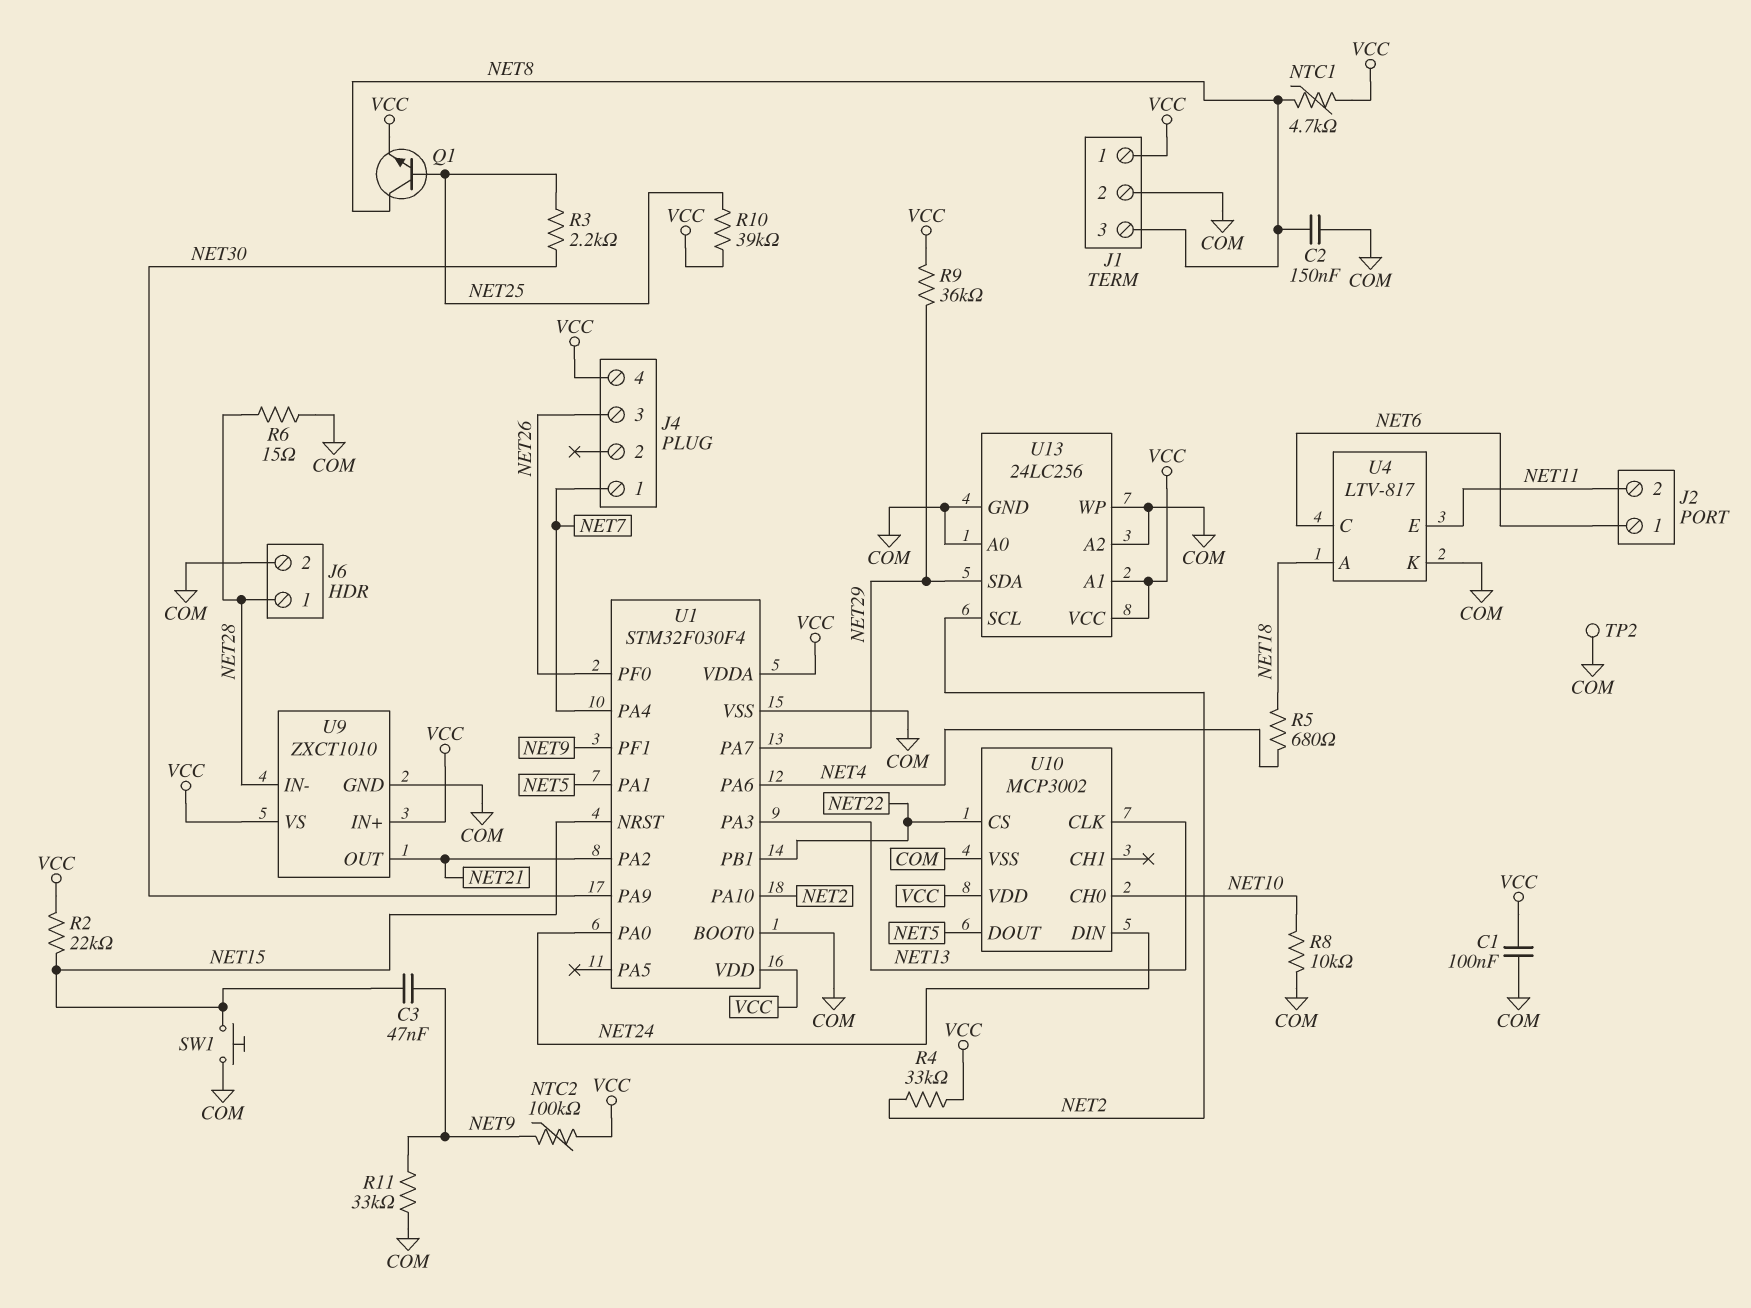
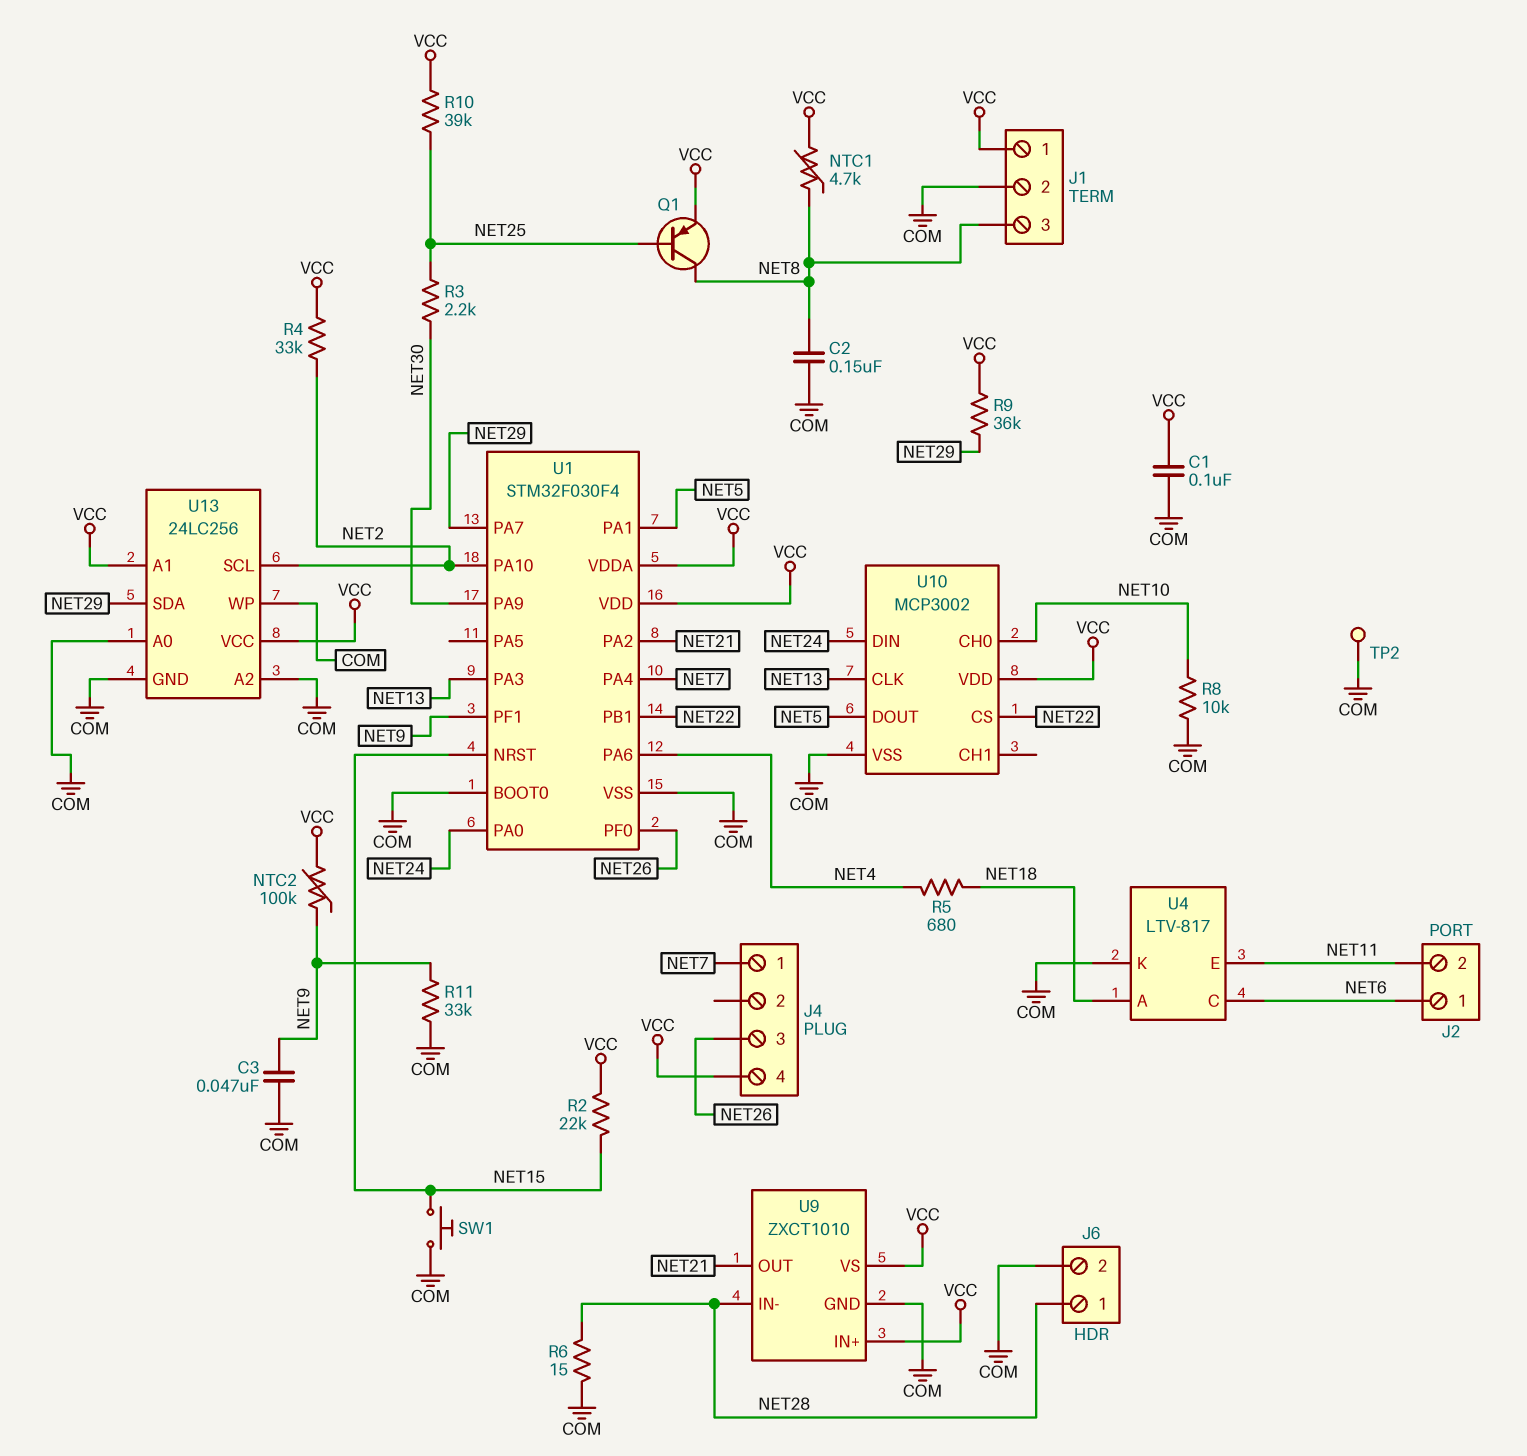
C3: 47nF (NET9, NET15) -> 47nF (COM, NET9)
Q1: NPN (B NET25, C NET8, E VCC) -> PNP (B NET25, C NET8, E VCC)

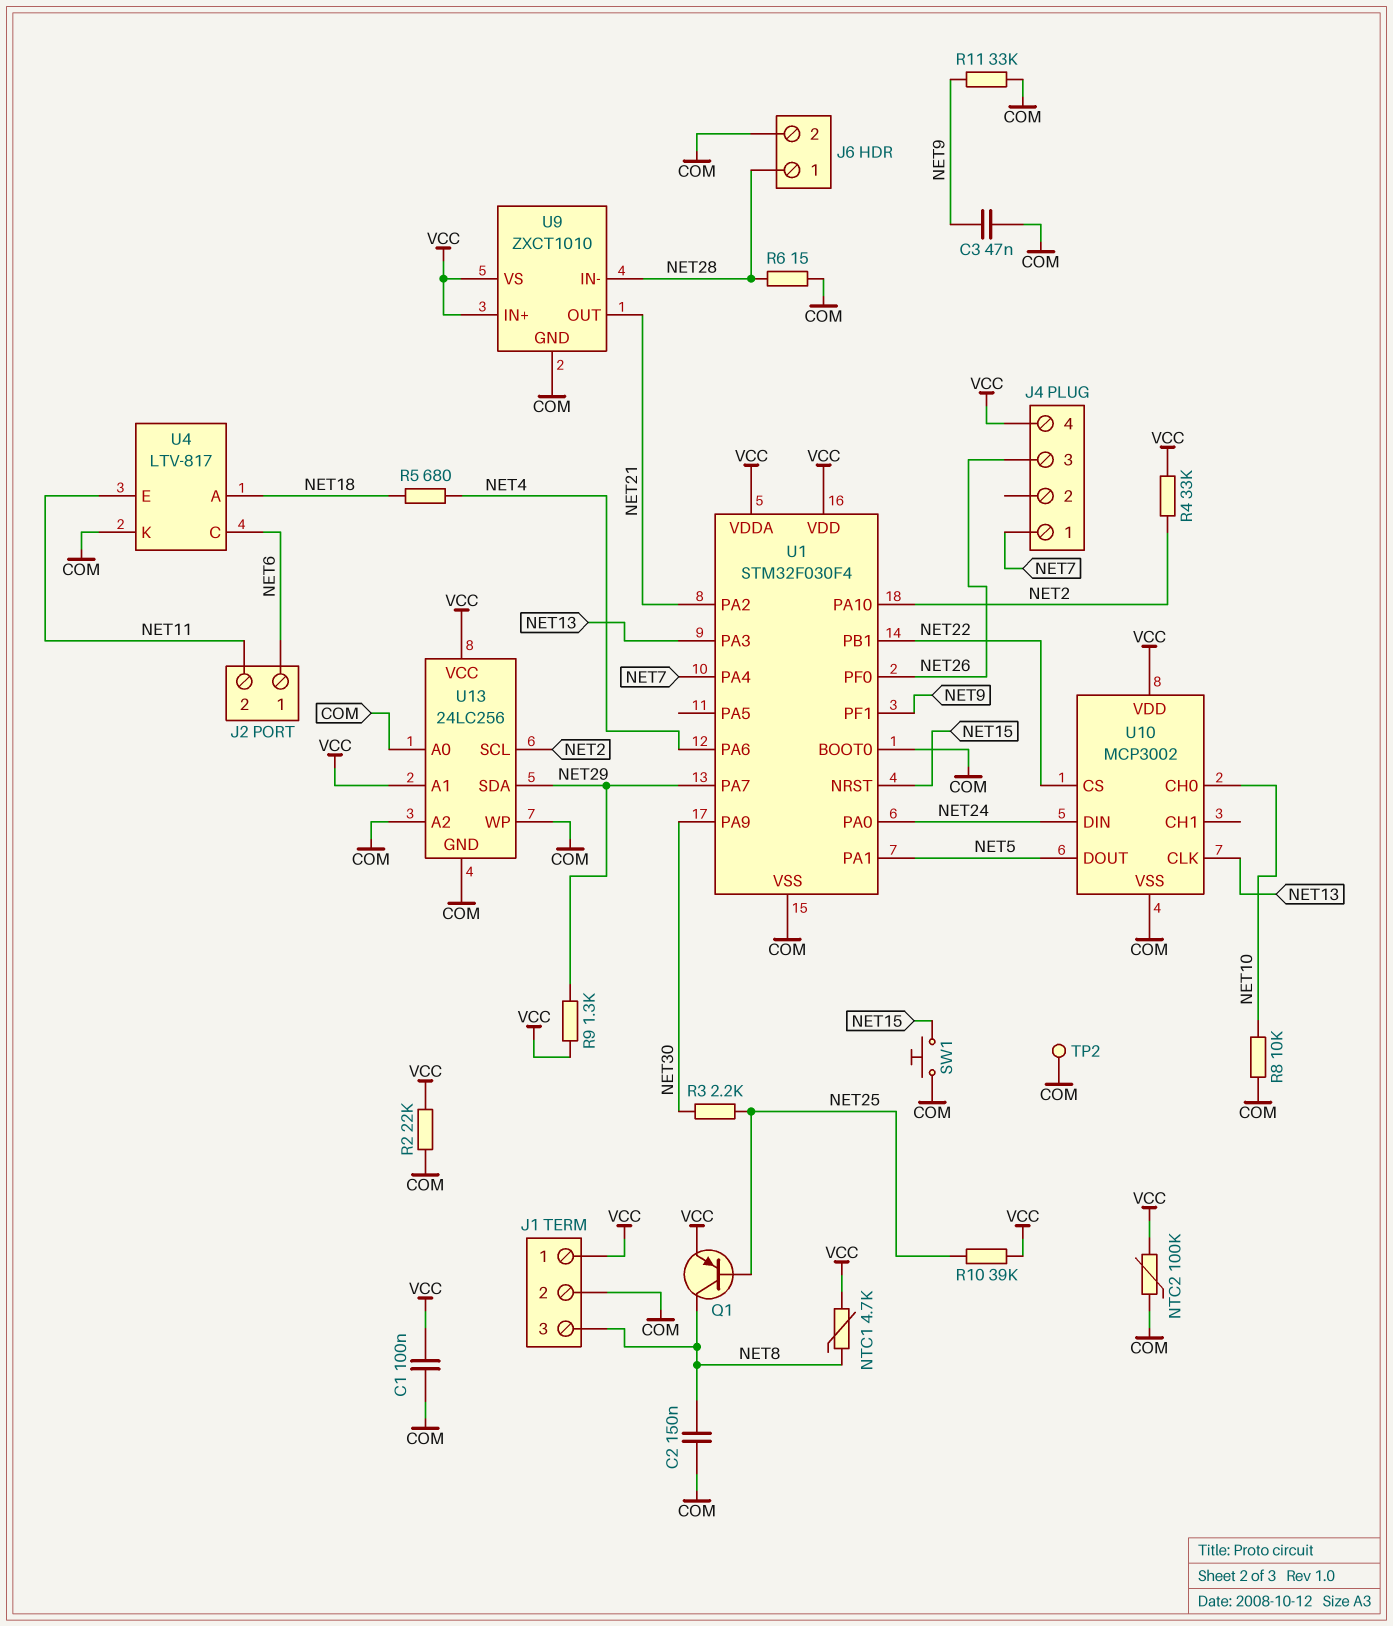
NTC2: 100k (NET9, VCC) -> 100k (COM, VCC)
R2: 22k (NET15, VCC) -> 22k (COM, VCC)
R9: 36k (NET29, VCC) -> 1.3k (NET29, VCC)

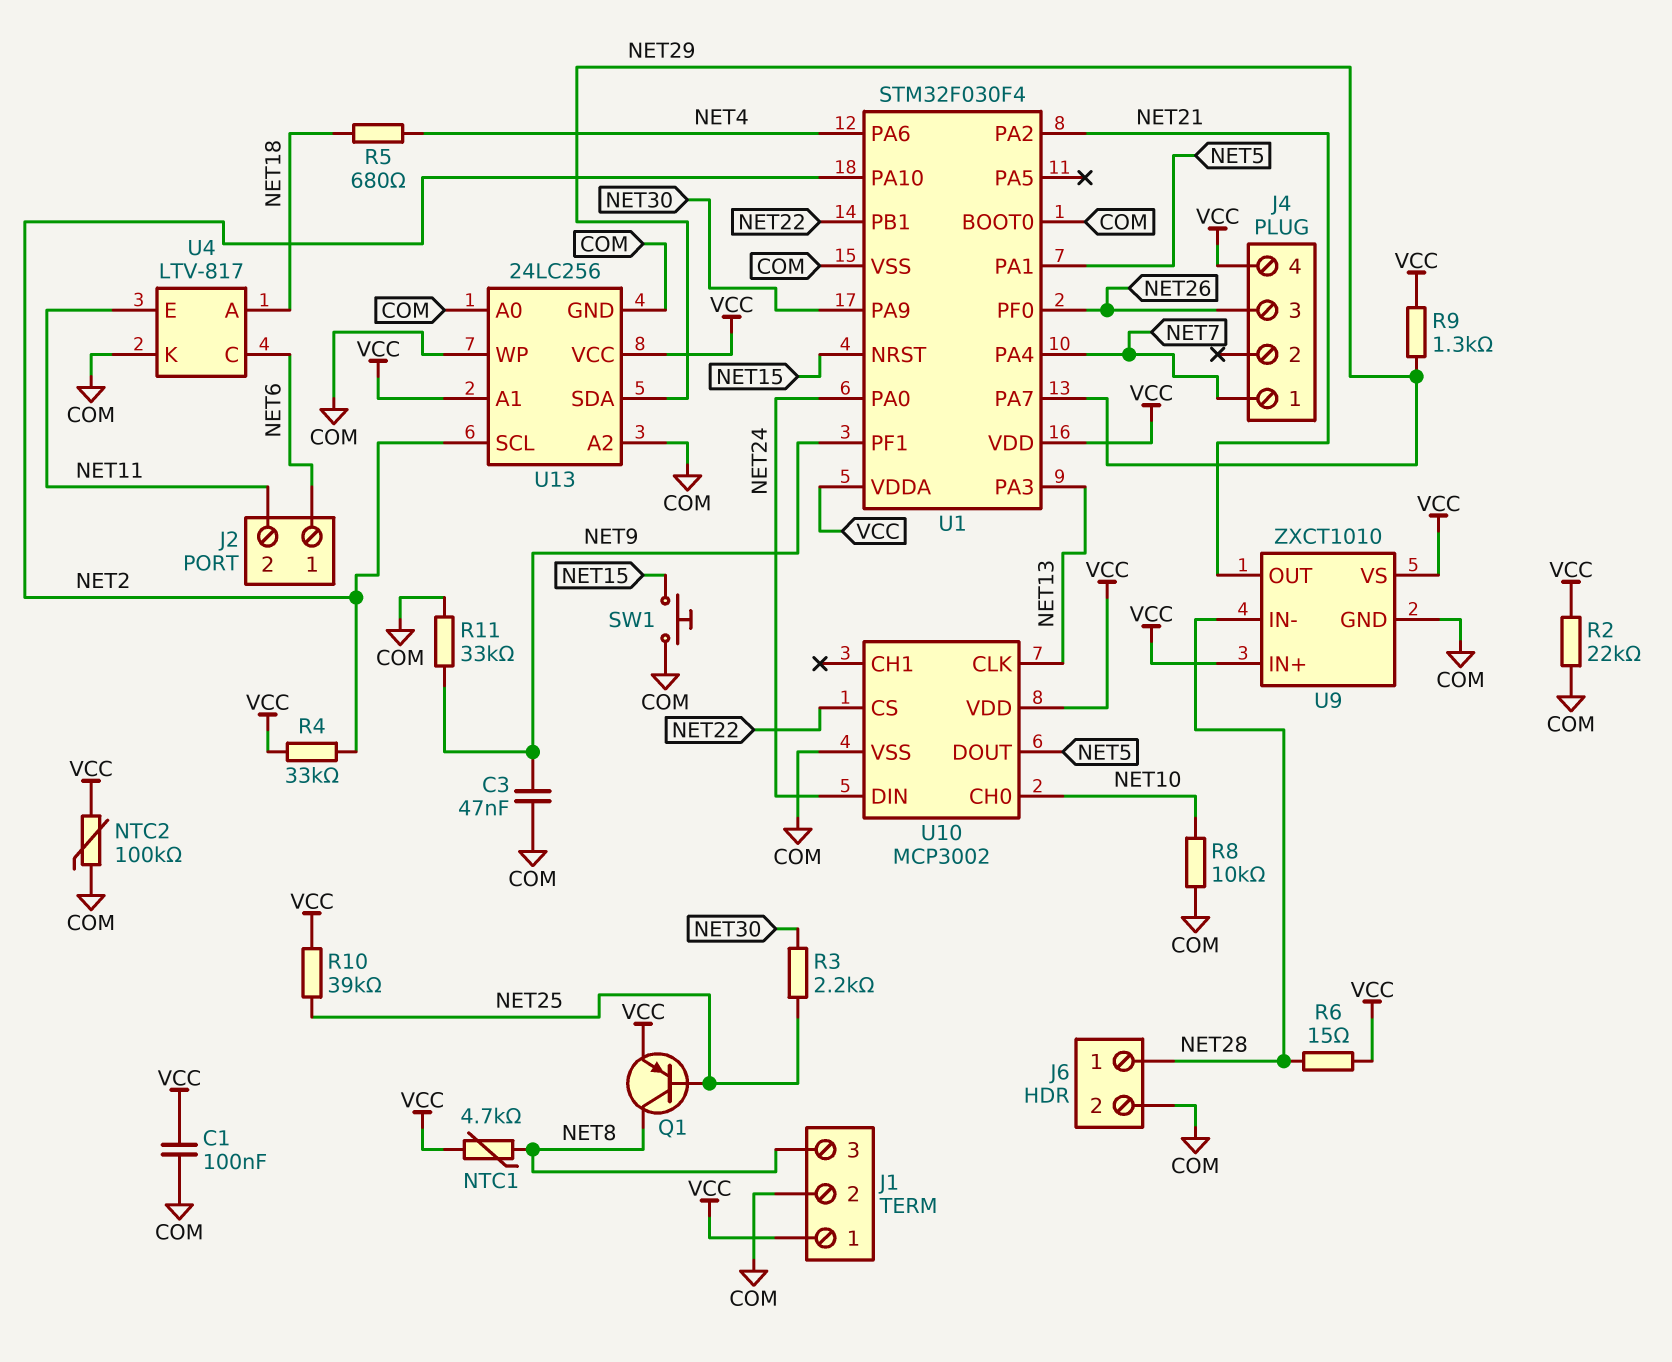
C2: 150nF (COM, NET8) -> none
R6: 15 (COM, NET28) -> 15 (NET28, VCC)
TP2: test point (COM) -> none

